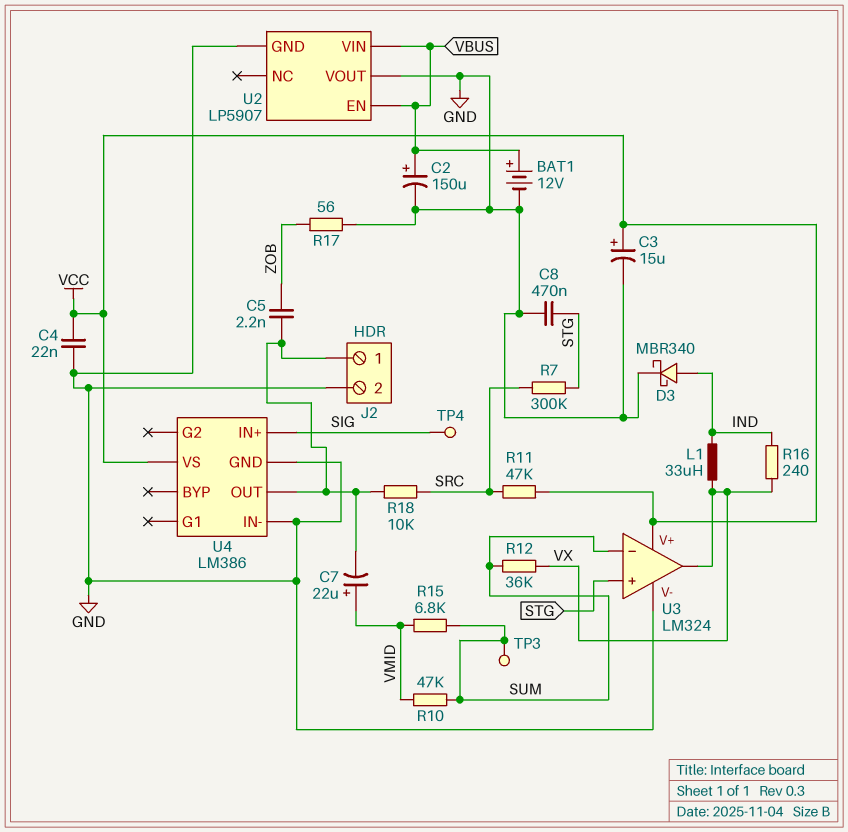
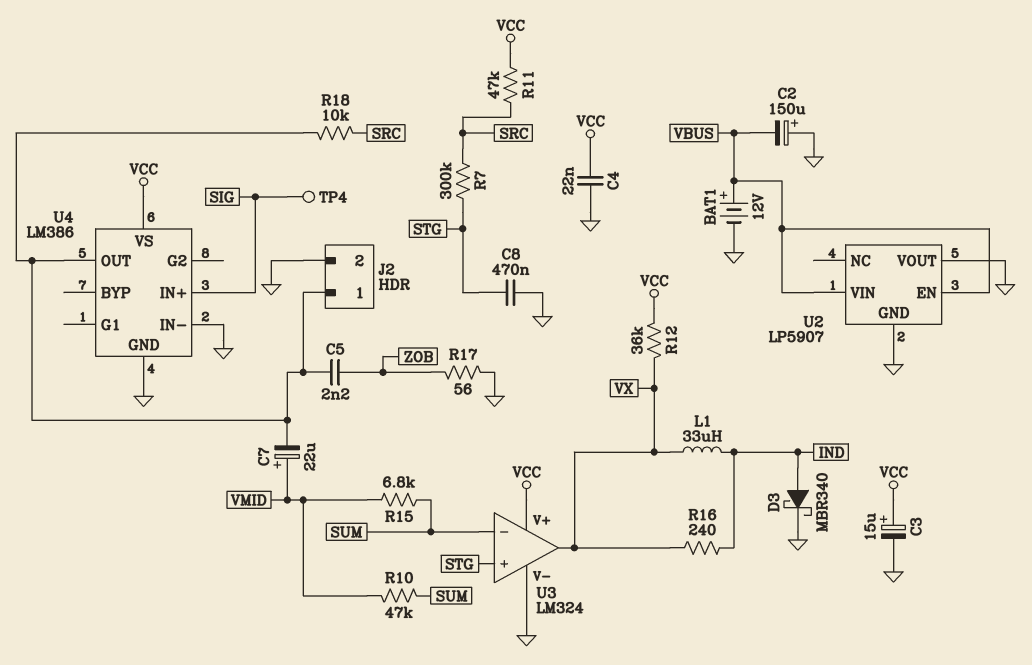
C2: 150uF (plus VBUS, minus GND) -> 150uF (plus GND, minus VBUS)
R12: 36k (SUM, VX) -> 36k (VCC, VX)
TP3: test point (SUM) -> none

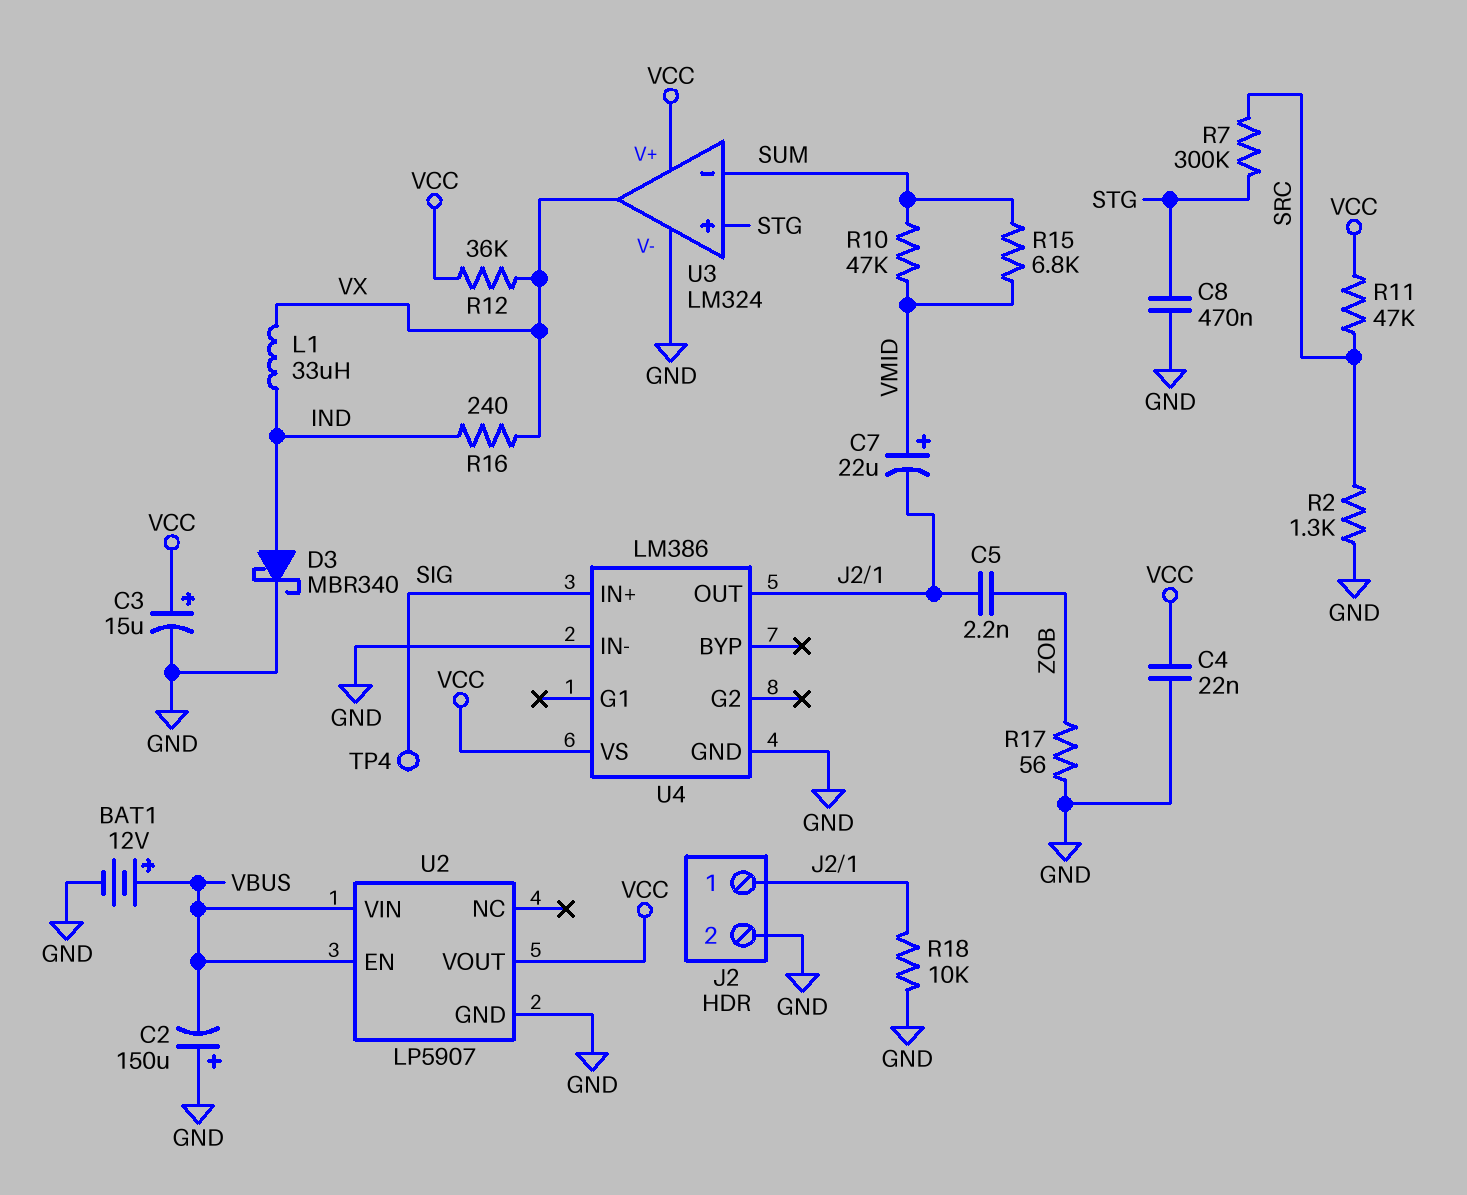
R2: none -> 1.3k (GND, SRC)
R18: 10k (J2/1, SRC) -> 10k (GND, J2/1)
U2 pin VOUT: GND -> VCC

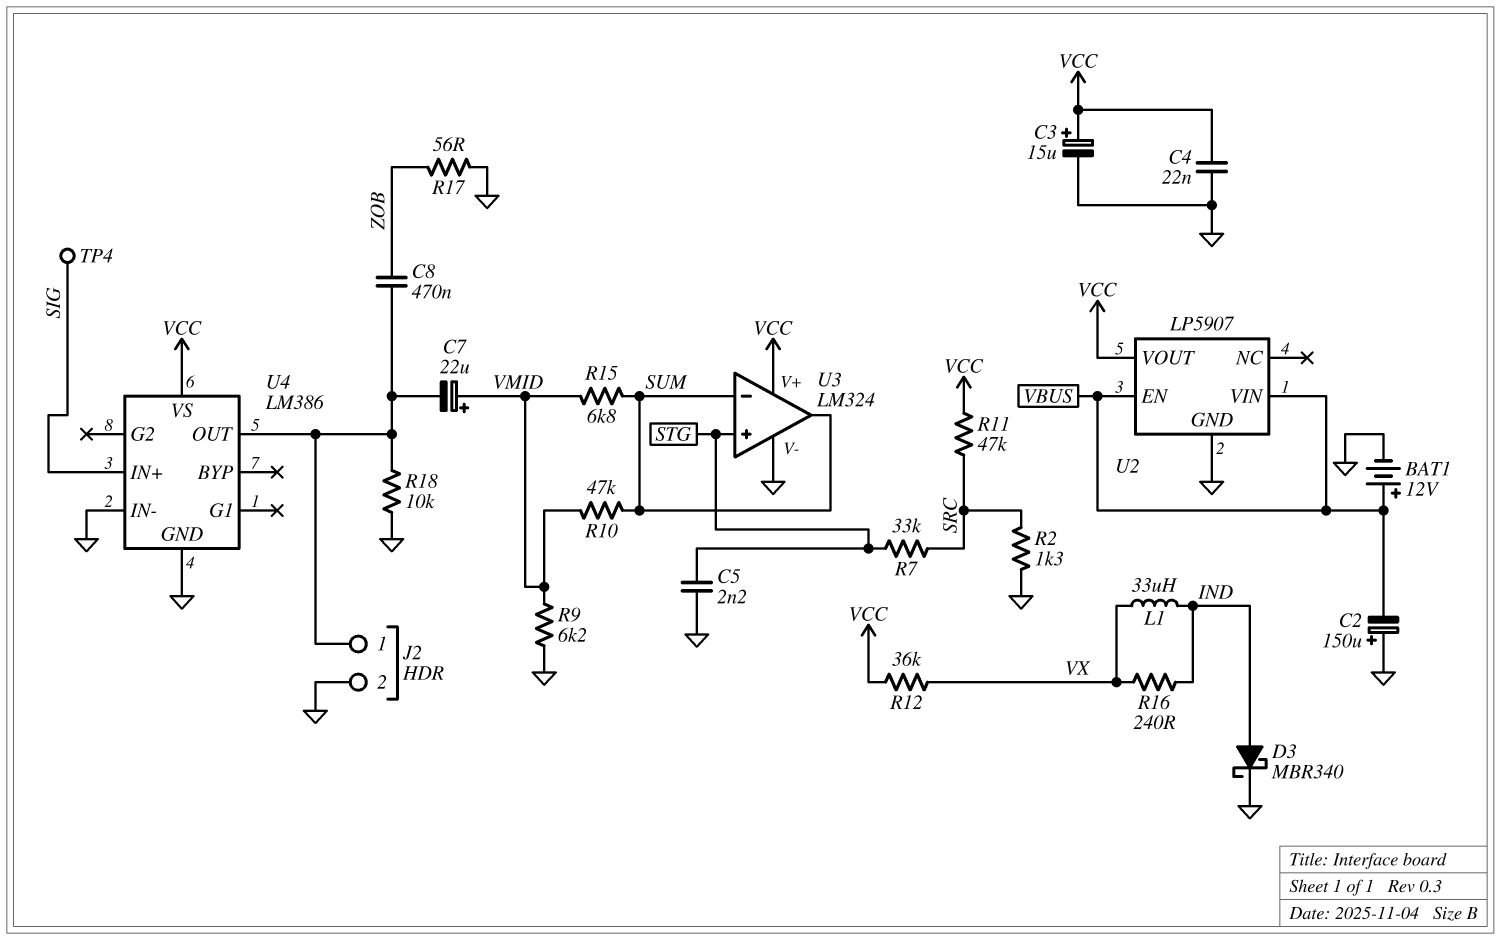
C5: 2.2nF (J2/1, ZOB) -> 2.2nF (GND, STG)
C8: 470nF (GND, STG) -> 470nF (J2/1, ZOB)
R7: 300k (SRC, STG) -> 33k (SRC, STG)
R9: none -> 6.2k (GND, VMID)
U3 pin out: VX -> SUM

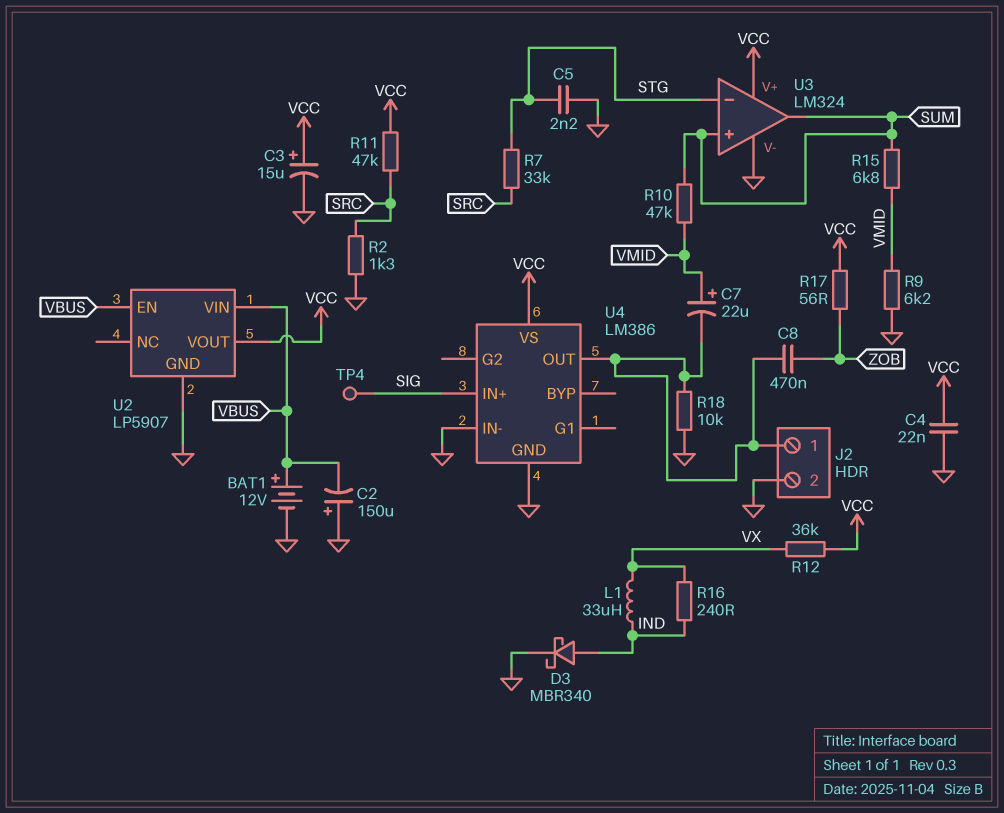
R17: 56 (GND, ZOB) -> 56 (VCC, ZOB)
U3 pin in+: STG -> SUM
U3 pin in-: SUM -> STG

